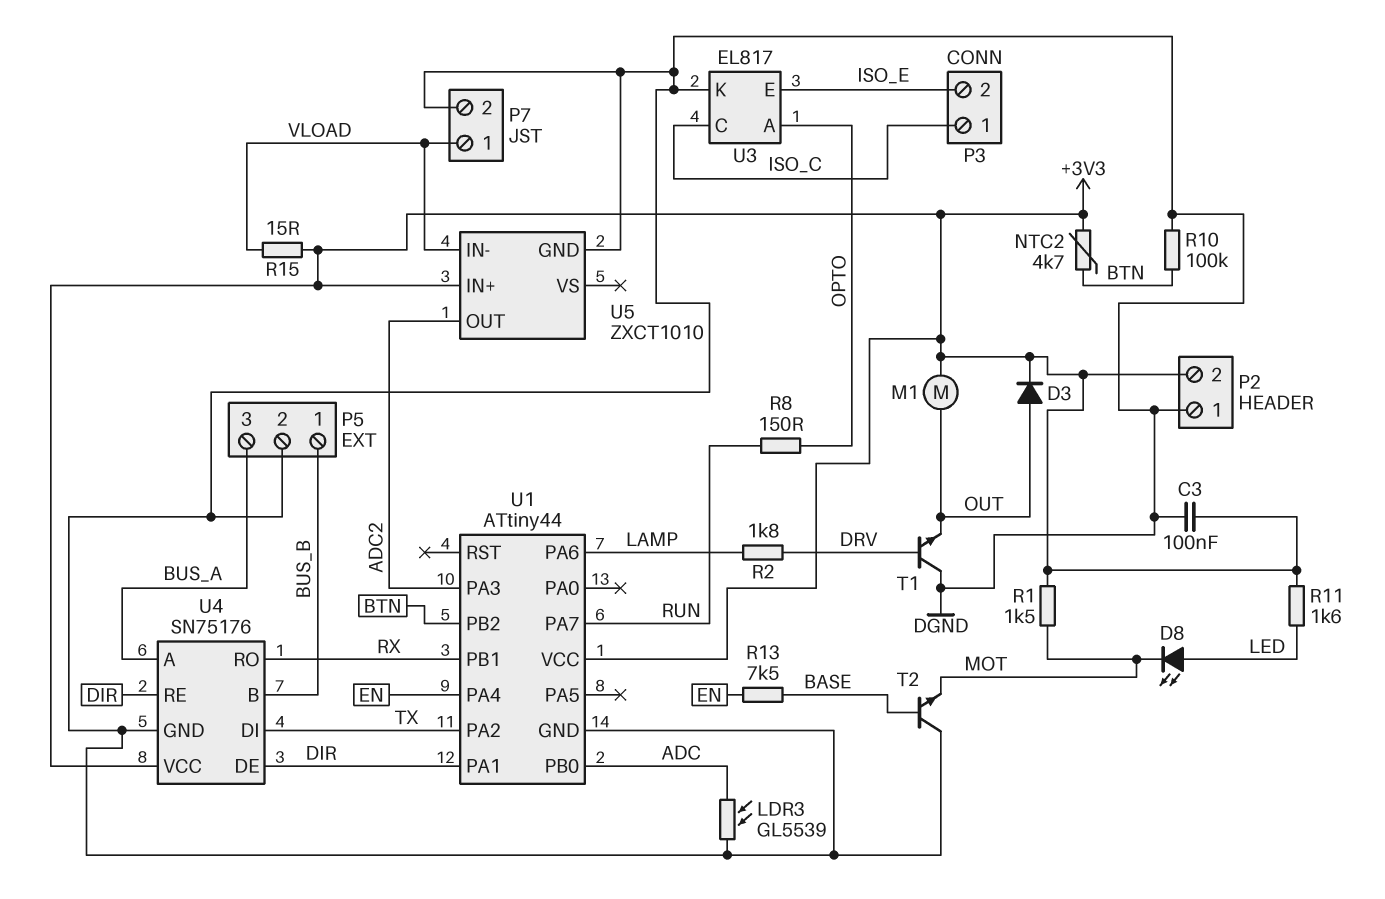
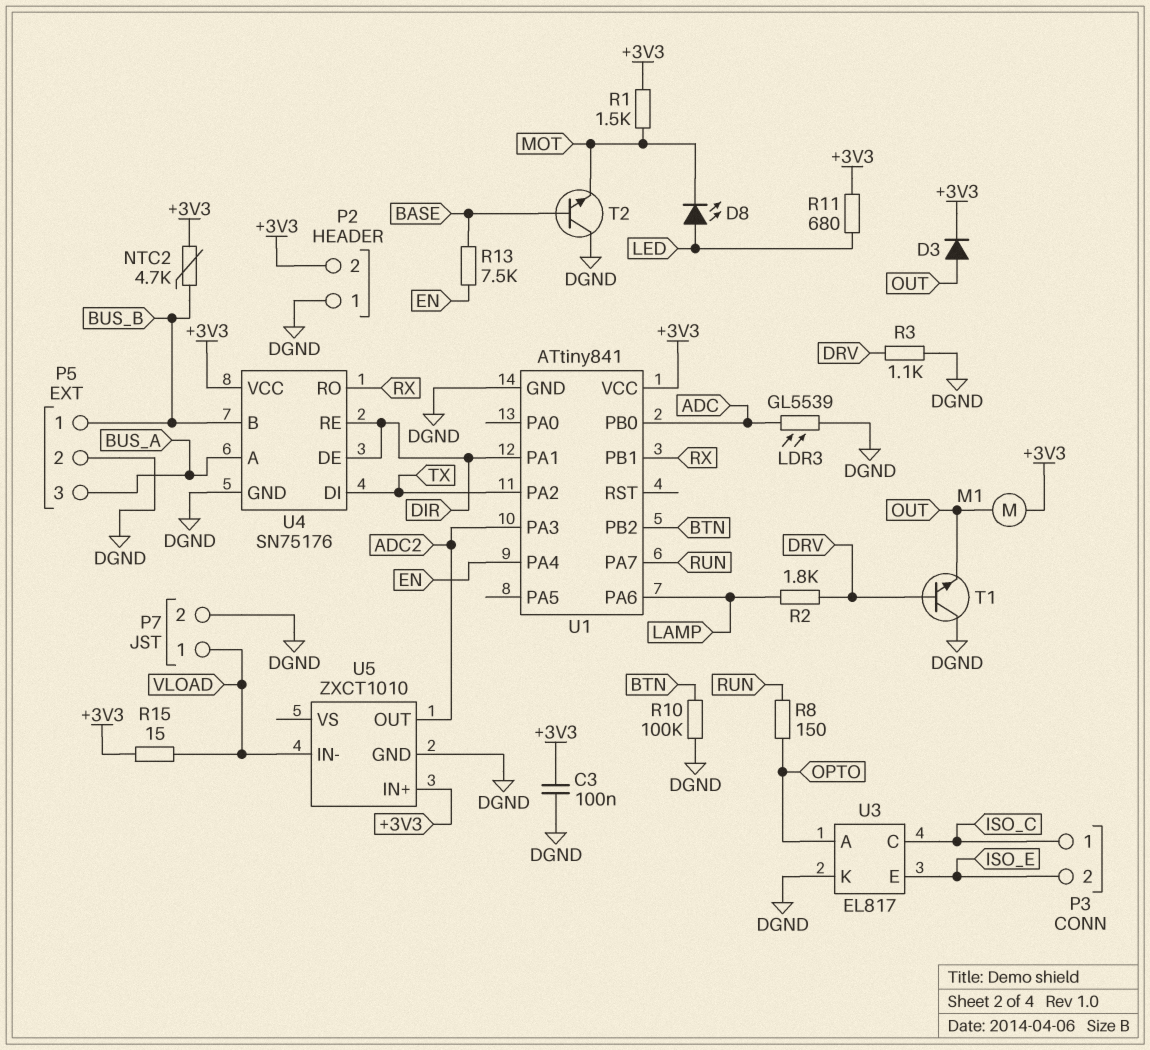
NTC2: 4.7k (+3V3, BTN) -> 4.7k (+3V3, BUS_B)
R3: none -> 1.1k (DGND, DRV)
R11: 1.6k (+3V3, LED) -> 680 (+3V3, LED)
U1: ATtiny44 -> ATtiny841

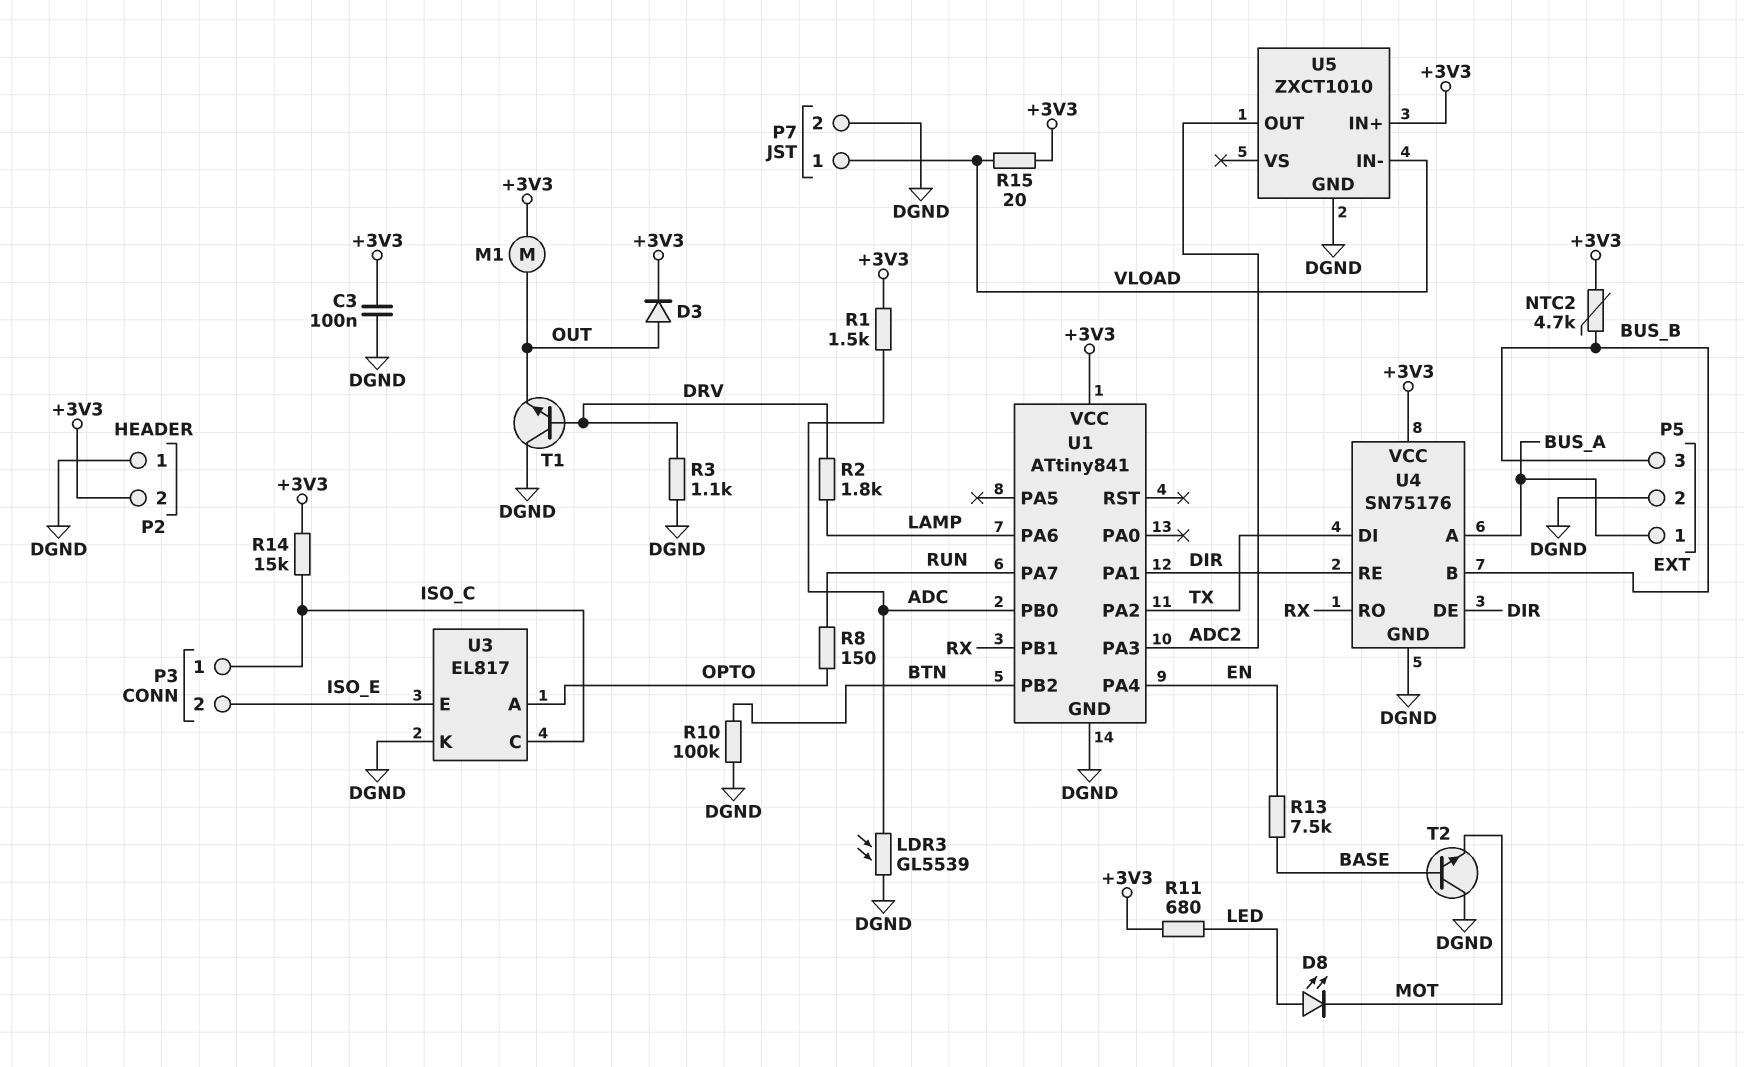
P5 pin 1: BUS_B -> BUS_A
P5 pin 3: BUS_A -> BUS_B
R1: 1.5k (+3V3, MOT) -> 1.5k (+3V3, ADC)
R14: none -> 15k (+3V3, ISO_C)
R15: 15 (+3V3, VLOAD) -> 20 (+3V3, VLOAD)

